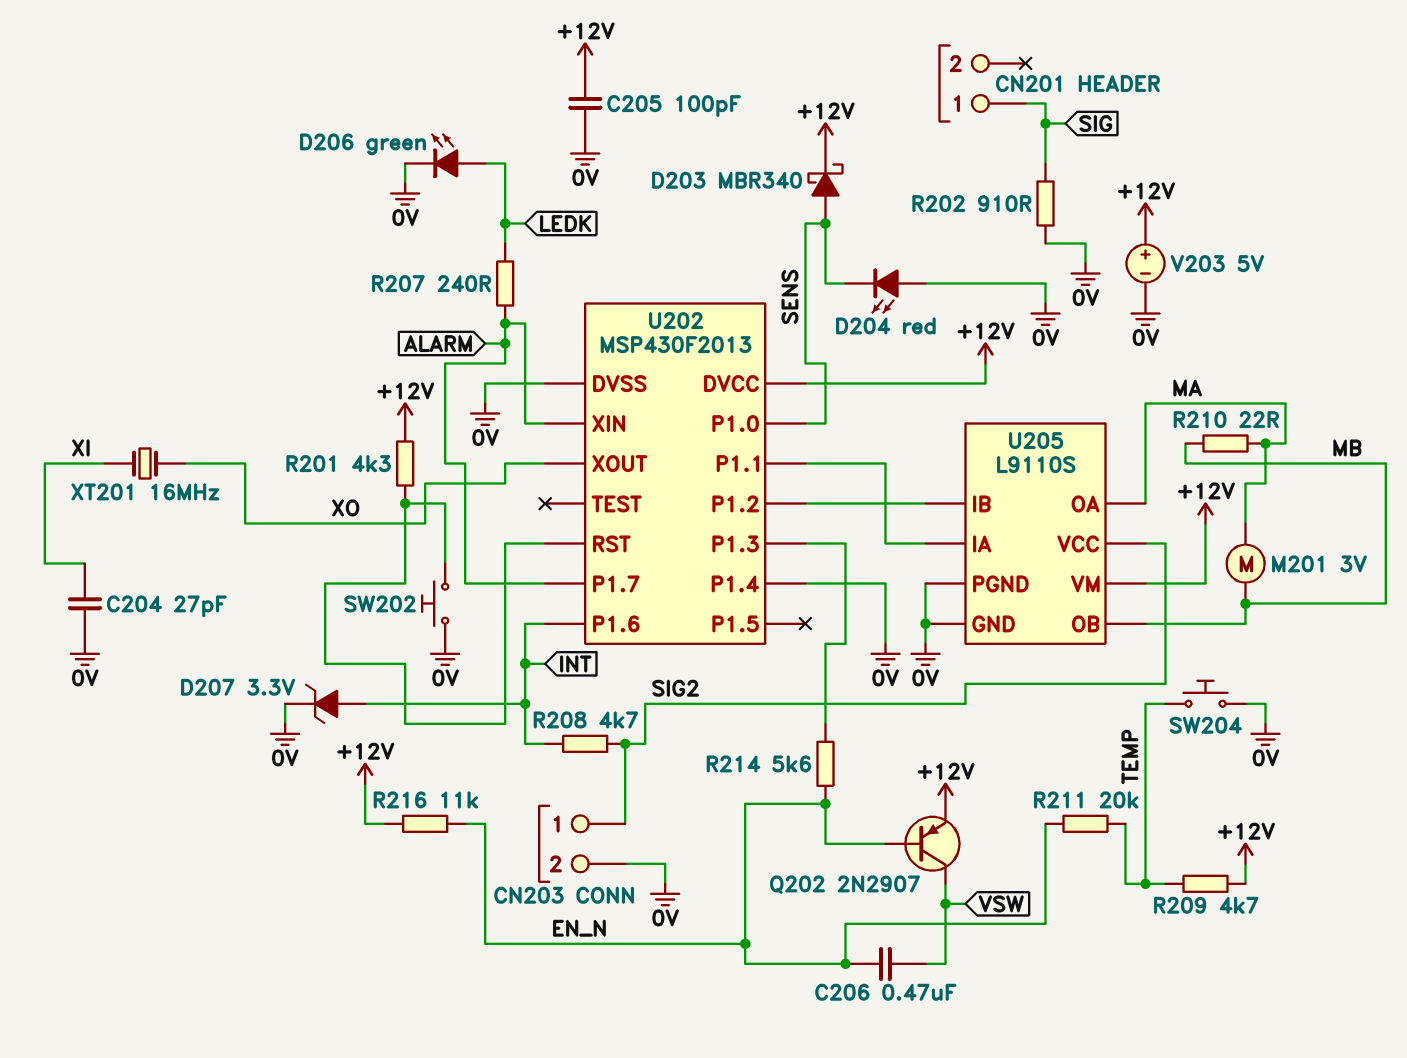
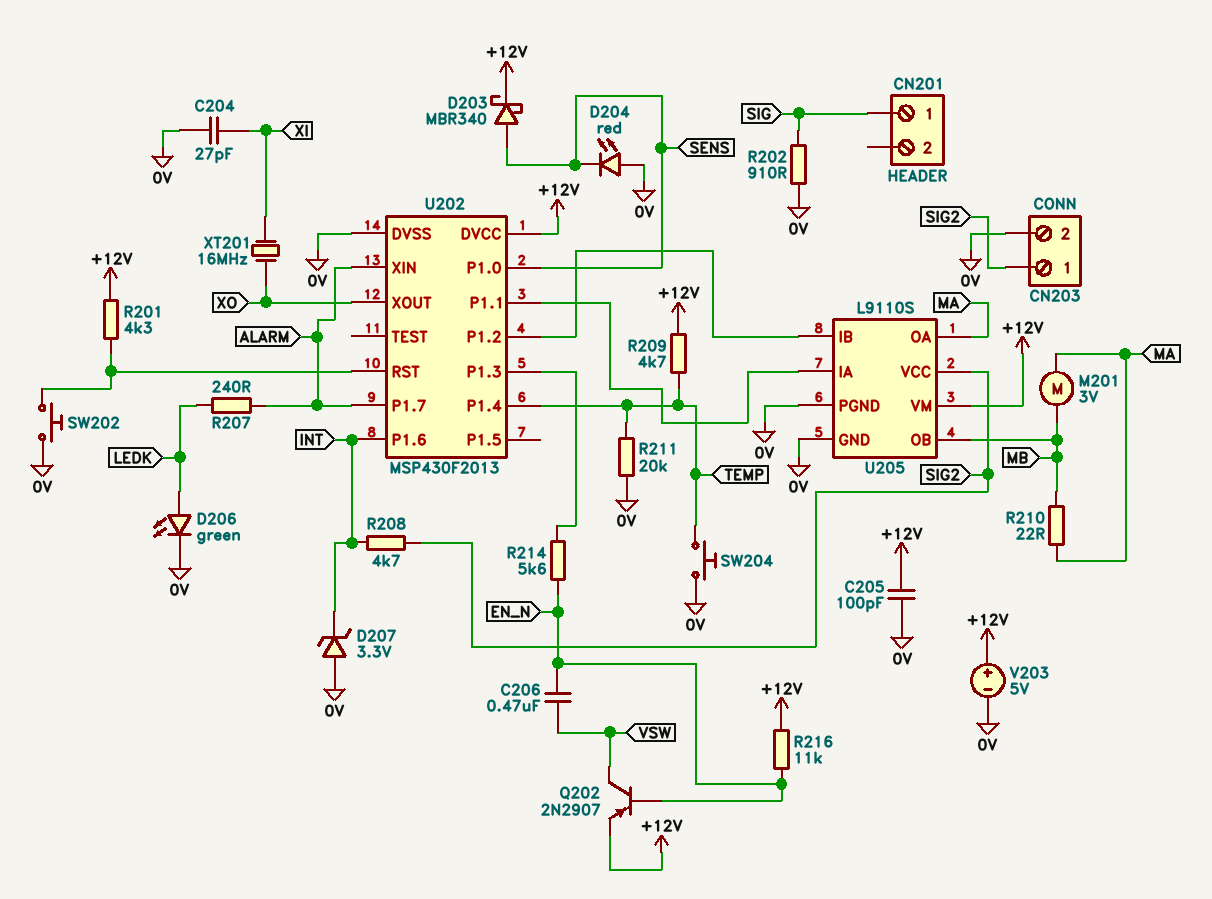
D207: zener 3.3V (A INT, K 0V) -> zener 3.3V (A 0V, K INT)
R211: 20k (EN_N, TEMP) -> 20k (0V, TEMP)
U202 pin P1.4: 0V -> TEMP

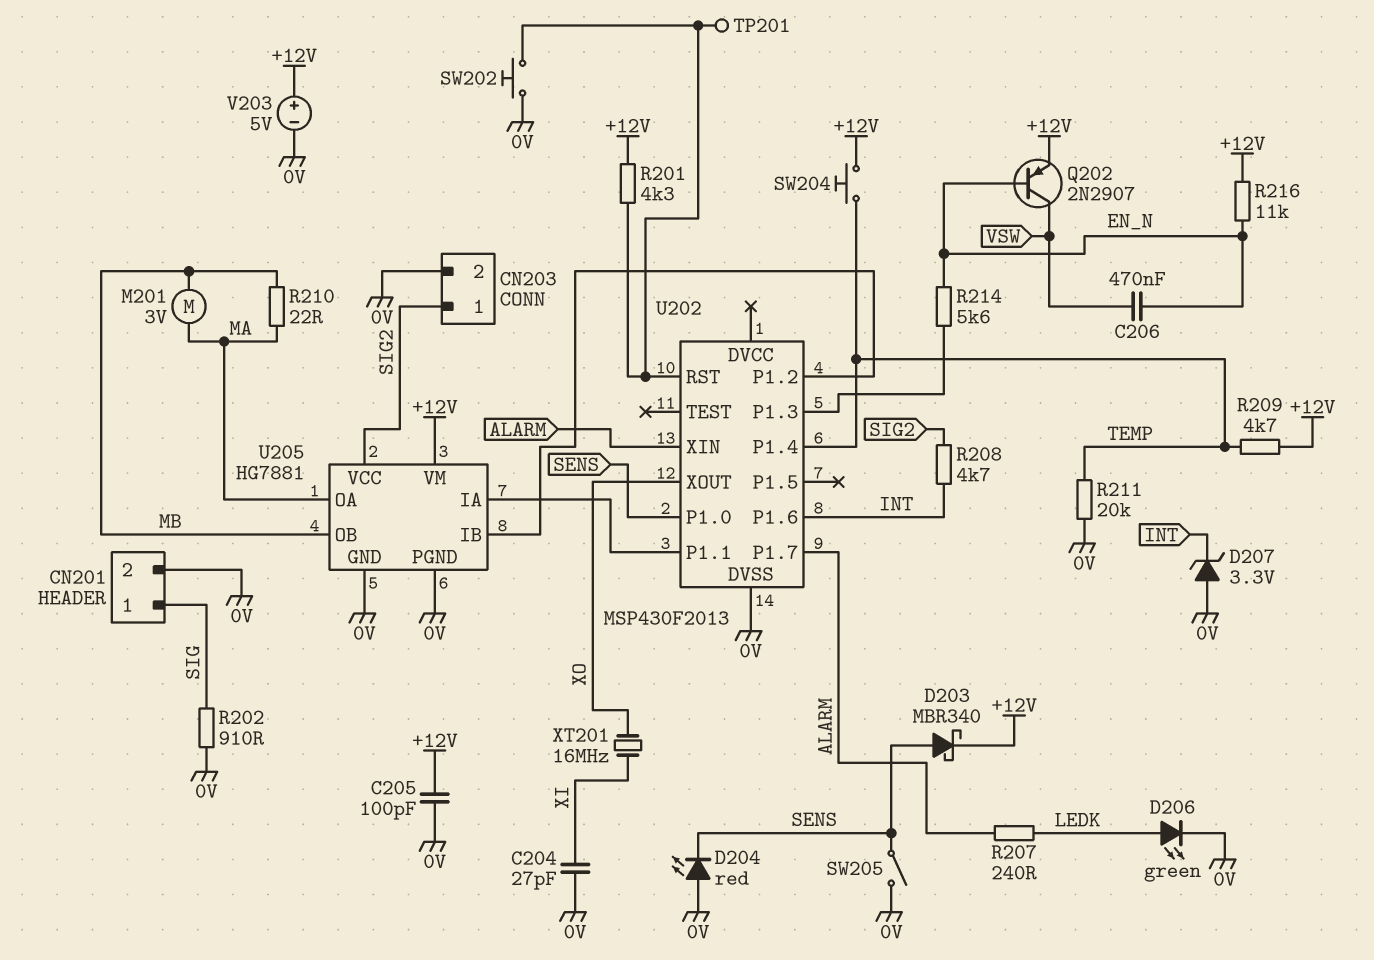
CN201 pin 2: none -> 0V
SW204: button (0V, TEMP) -> button (+12V, TEMP)
SW205: none -> switch (0V, SENS)
TP201: none -> test point (U202/RST)
U202 pin DVCC: +12V -> none
U205: L9110S -> HG7881

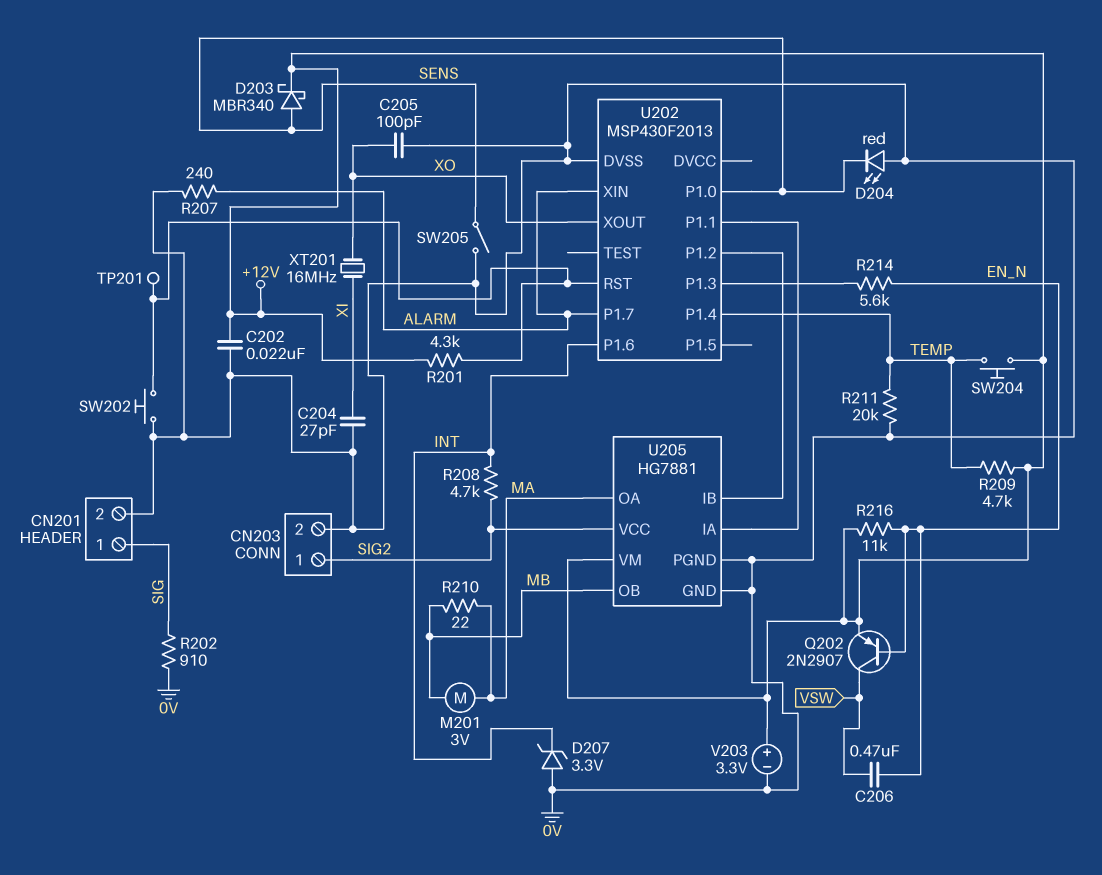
C202: none -> 22nF (+12V, 0V)
C205: 100pF (+12V, 0V) -> 100pF (0V, XO)
D206: LED green (A LEDK, K 0V) -> none
R207: 240 (ALARM, LEDK) -> 240 (0V, ALARM)
V203: 5V (plus +12V, minus 0V) -> 3.3V (plus +12V, minus 0V)

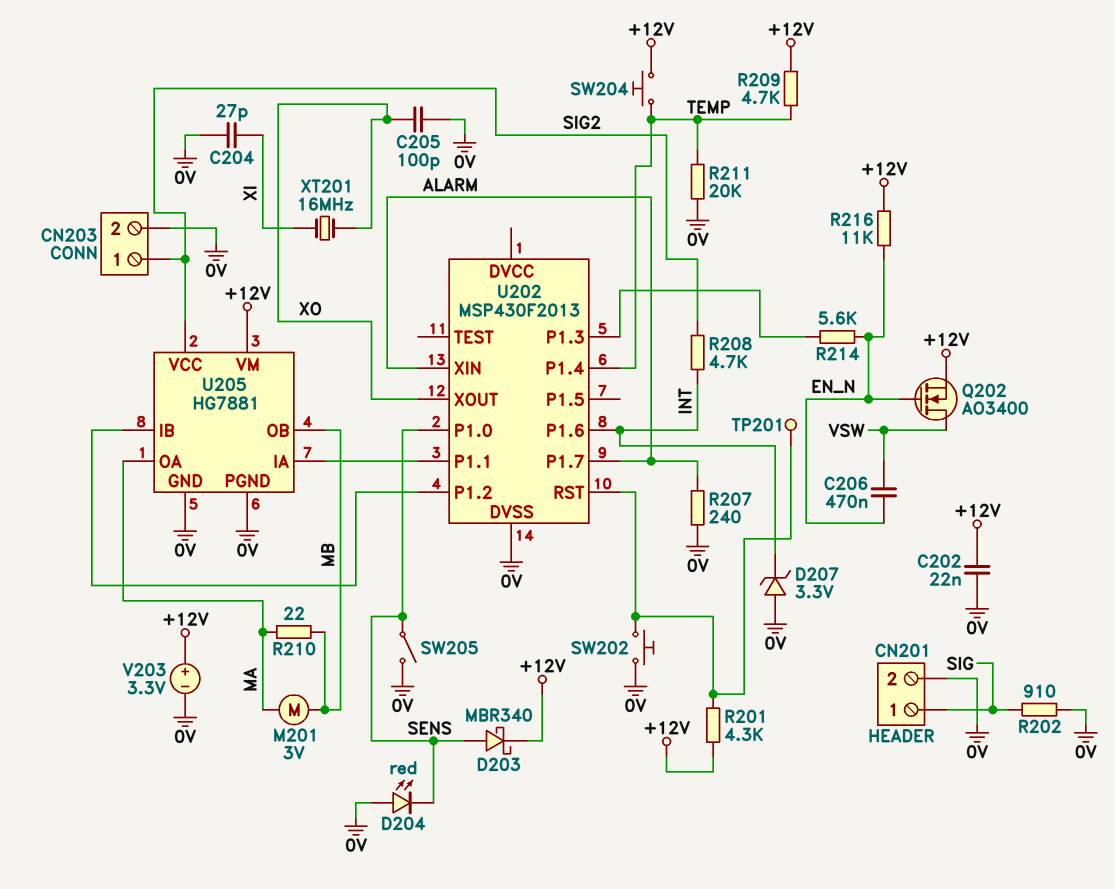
Q202: PNP 2N2907 (B EN_N, C VSW, E +12V) -> NMOS AO3400 (G EN_N, D VSW, S +12V)

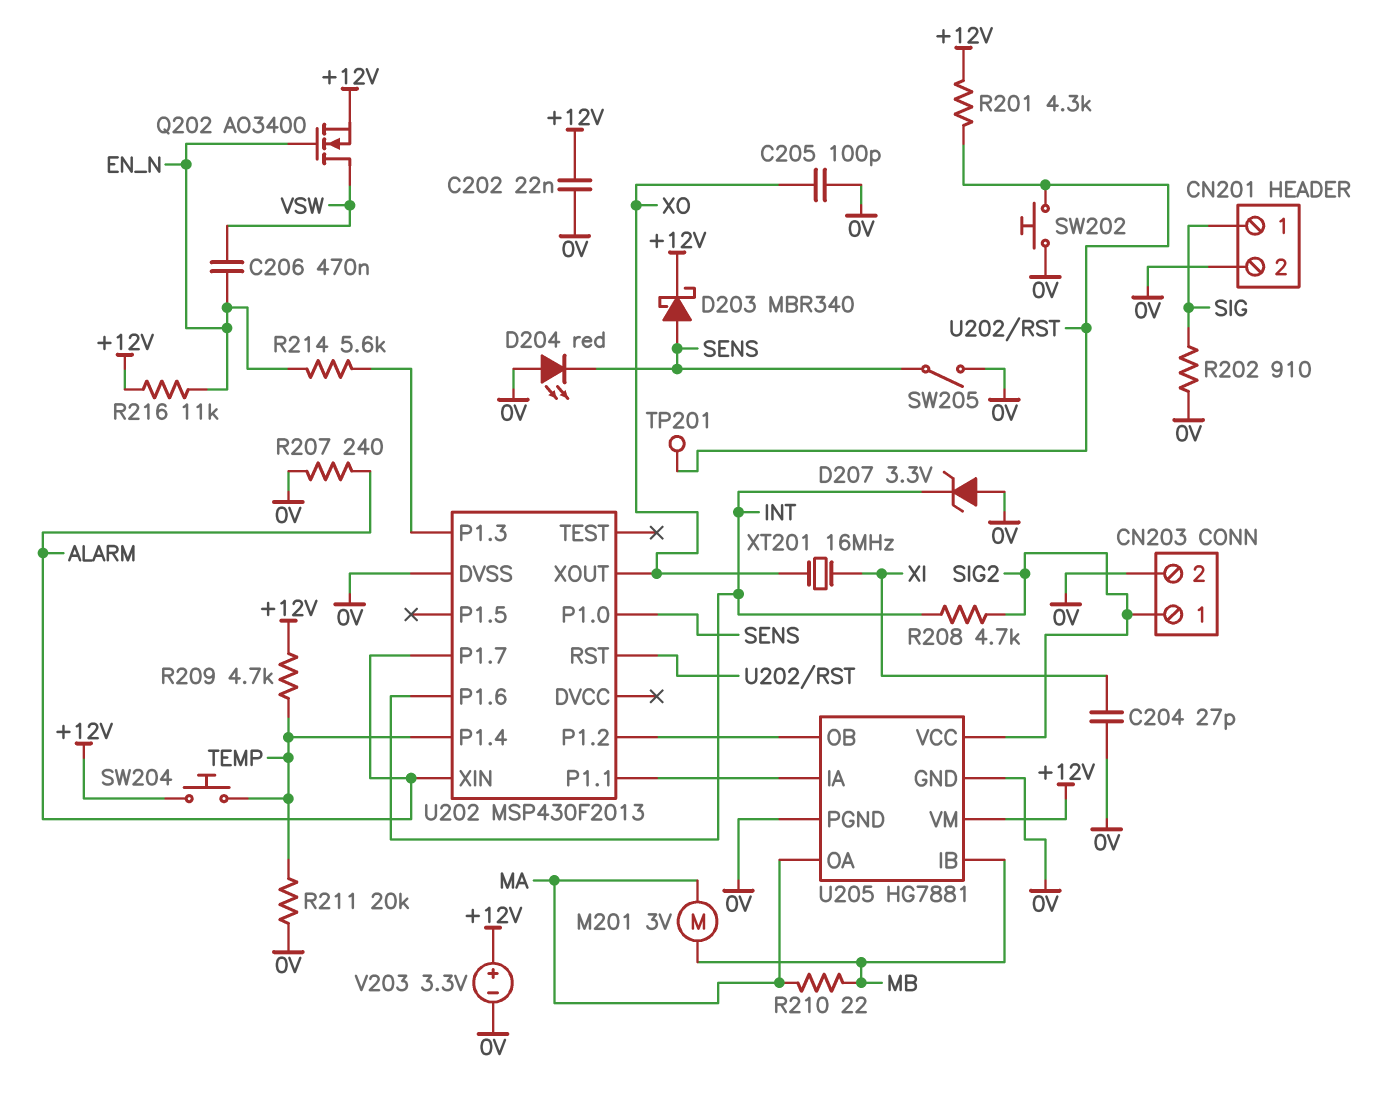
U205 pin IB: U202/P1.2 -> MB
U205 pin OB: MB -> U202/P1.2

